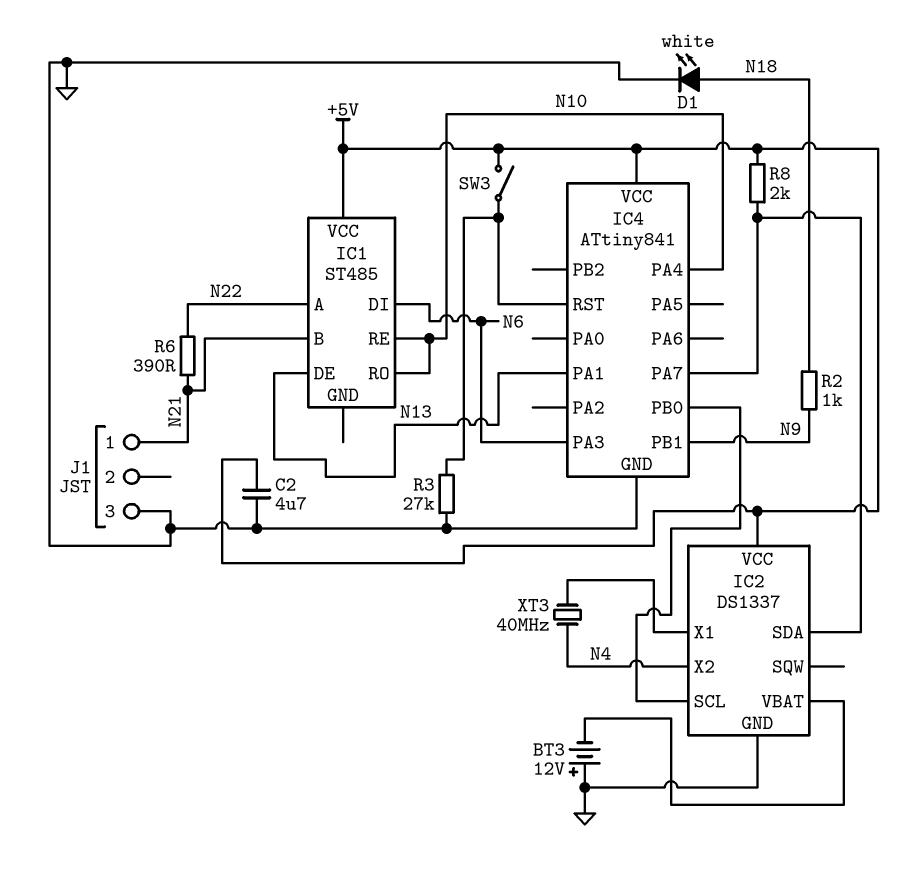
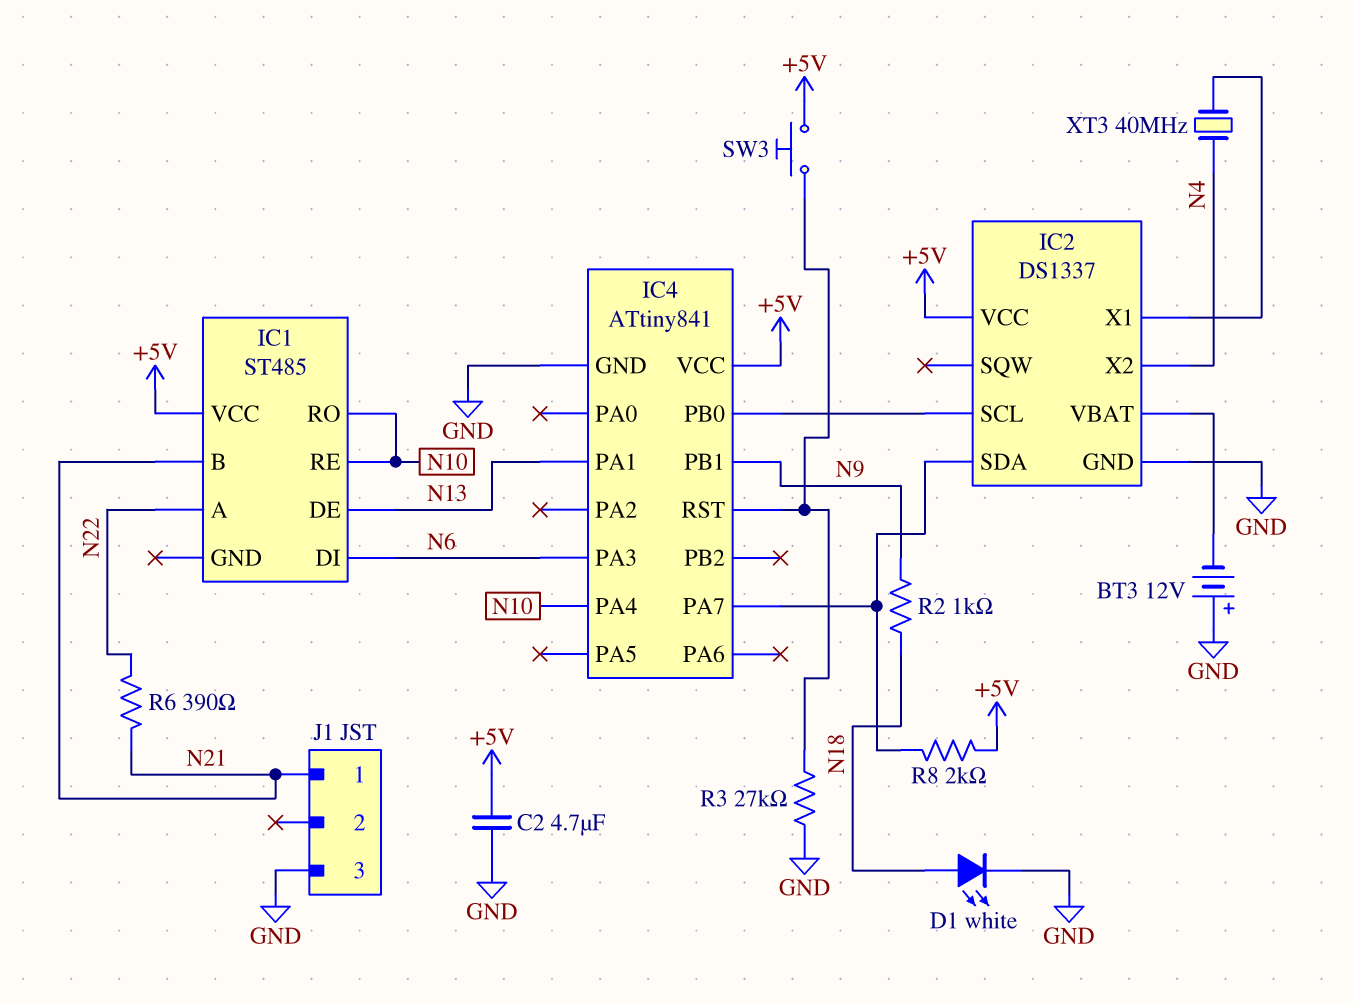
SW3: switch (+5V, IC4/RST) -> button (+5V, IC4/RST)

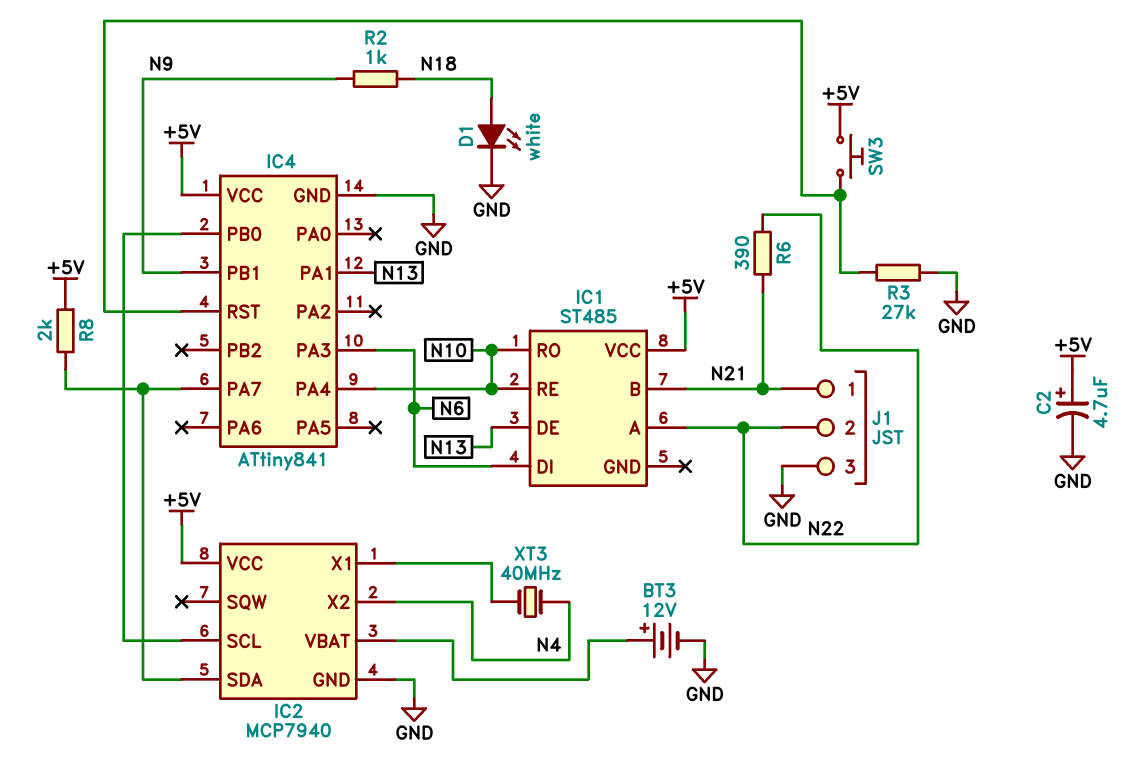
BT3: 12V (plus GND, minus IC2/VBAT) -> 12V (plus IC2/VBAT, minus GND)
C2: 4.7uF (+5V, GND) -> 4.7uF (plus +5V, minus GND)
IC2: DS1337 -> MCP7940
J1 pin 2: none -> N22

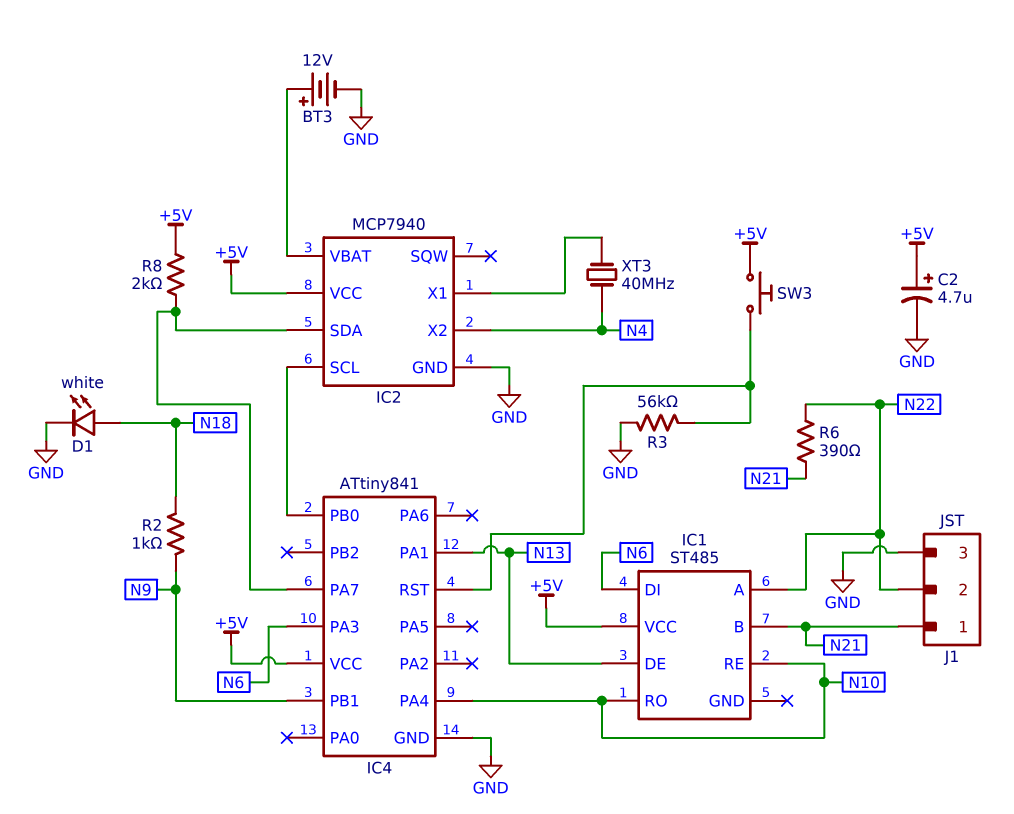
R3: 27k (GND, IC4/RST) -> 56k (GND, IC4/RST)

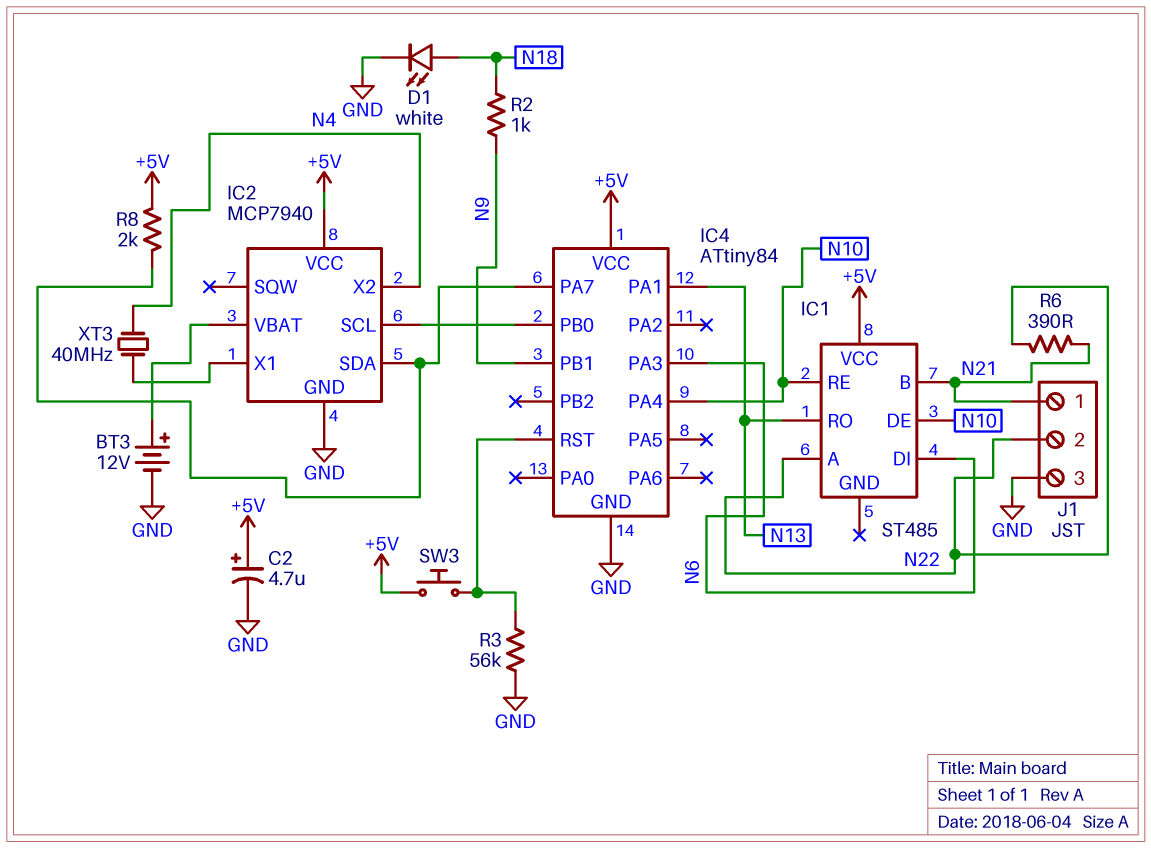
IC1 pin DE: N13 -> N10
IC1 pin RO: N10 -> N13
IC4: ATtiny841 -> ATtiny84

